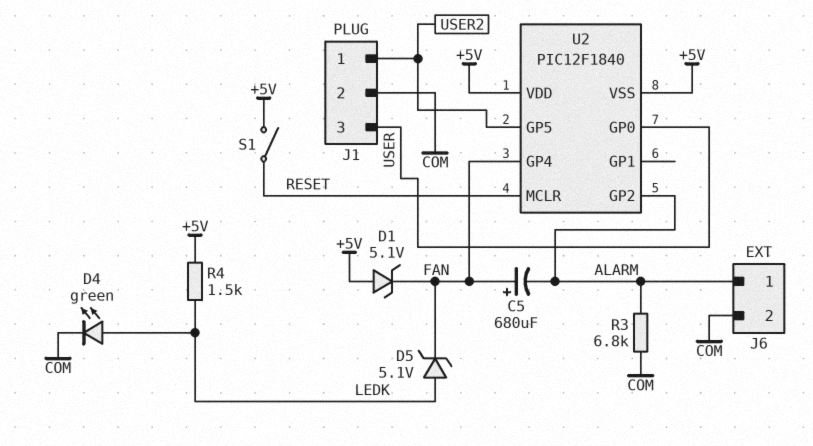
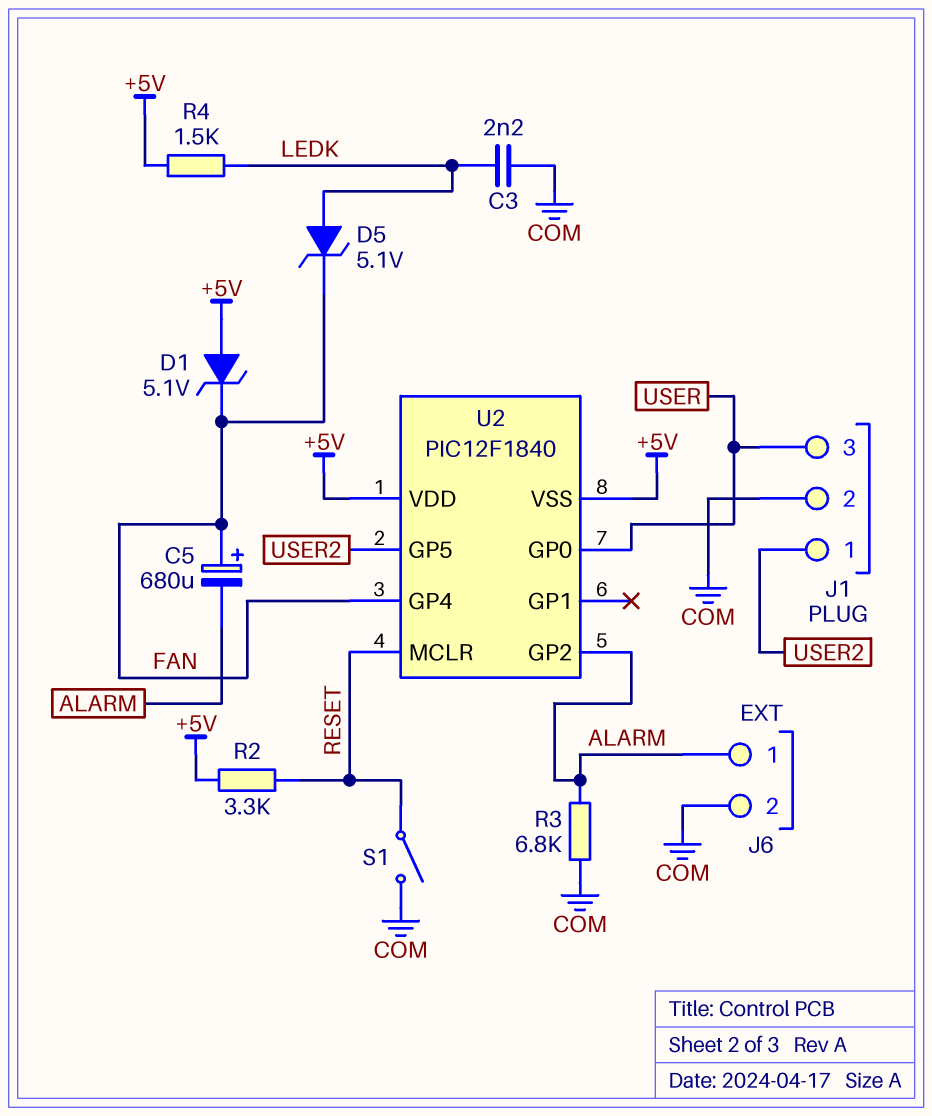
C3: none -> 2.2nF (COM, LEDK)
D4: LED green (A LEDK, K COM) -> none
R2: none -> 3.3k (+5V, RESET)
S1: switch (+5V, RESET) -> switch (COM, RESET)

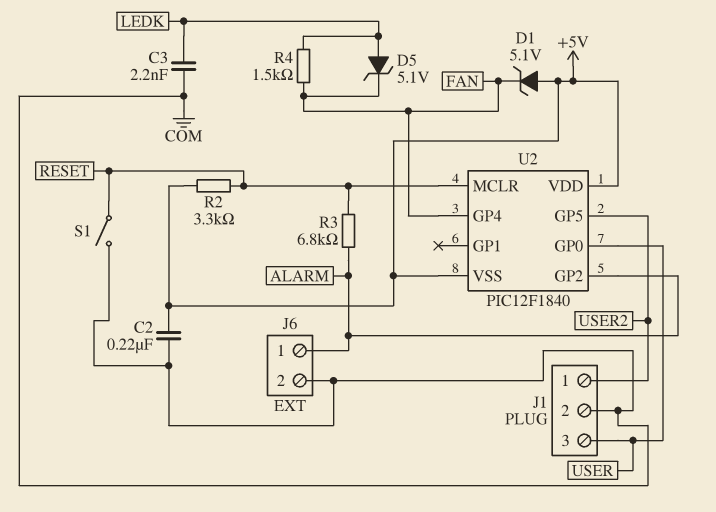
C2: none -> 220nF (+5V, COM)
C5: 680uF (plus FAN, minus ALARM) -> none
R3: 6.8k (ALARM, COM) -> 6.8k (ALARM, RESET)
R4: 1.5k (+5V, LEDK) -> 1.5k (FAN, LEDK)

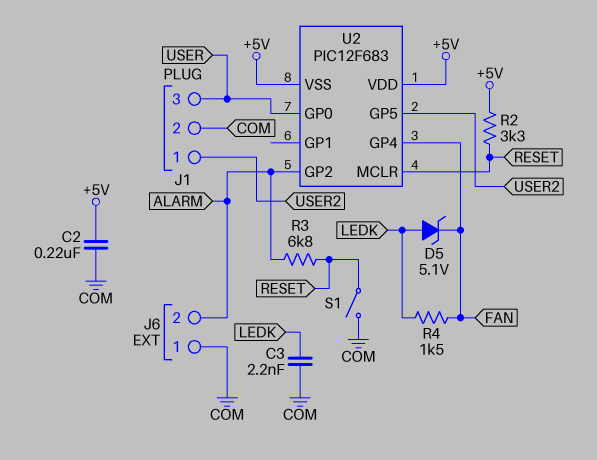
D1: zener 5.1V (A +5V, K FAN) -> none
J6 pin 1: ALARM -> COM
J6 pin 2: COM -> ALARM
U2: PIC12F1840 -> PIC12F683

